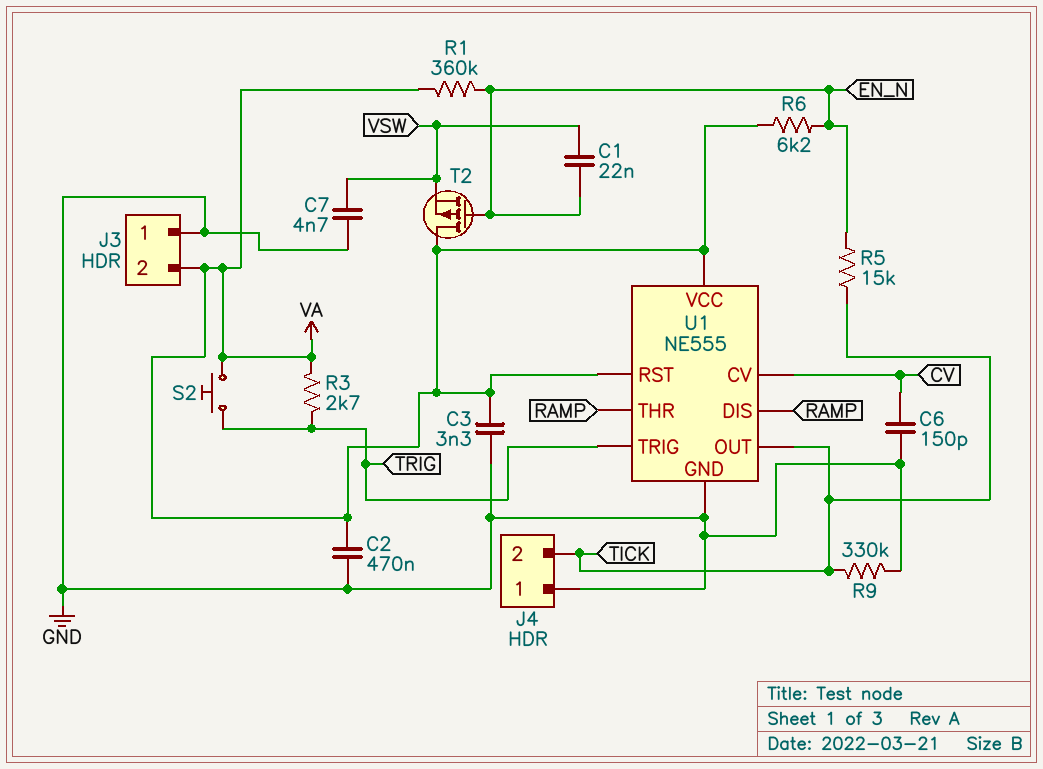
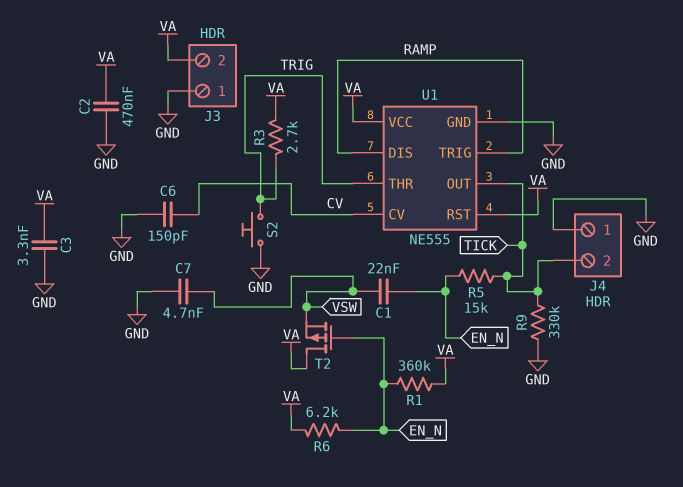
S2: button (TRIG, VA) -> button (GND, TRIG)
U1 pin THR: RAMP -> TRIG
U1 pin TRIG: TRIG -> RAMP

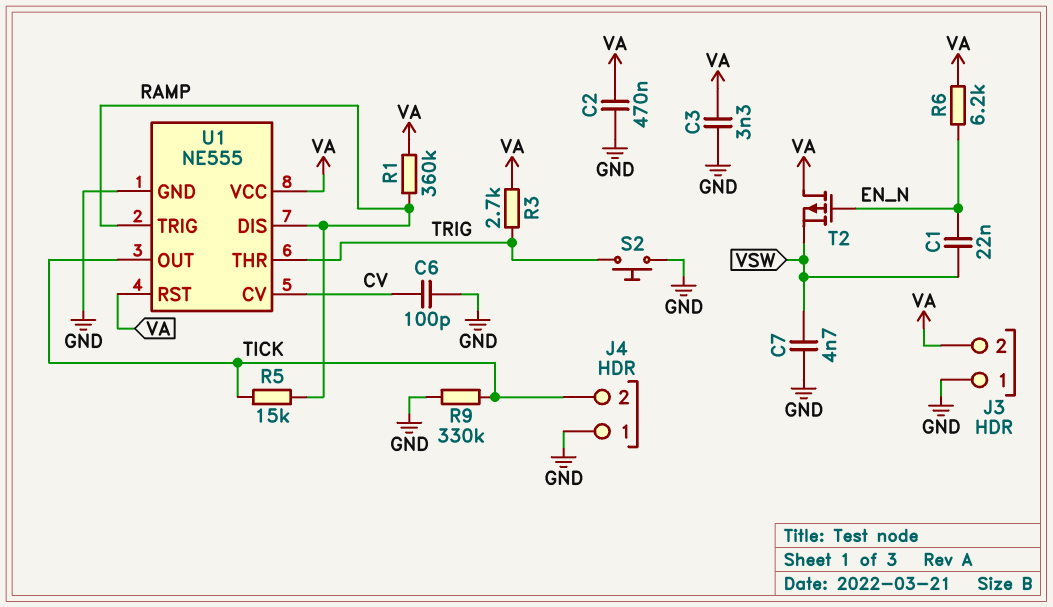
C6: 150pF (CV, GND) -> 100pF (CV, GND)
R1: 360k (EN_N, VA) -> 360k (RAMP, VA)
R5: 15k (EN_N, TICK) -> 15k (RAMP, TICK)

